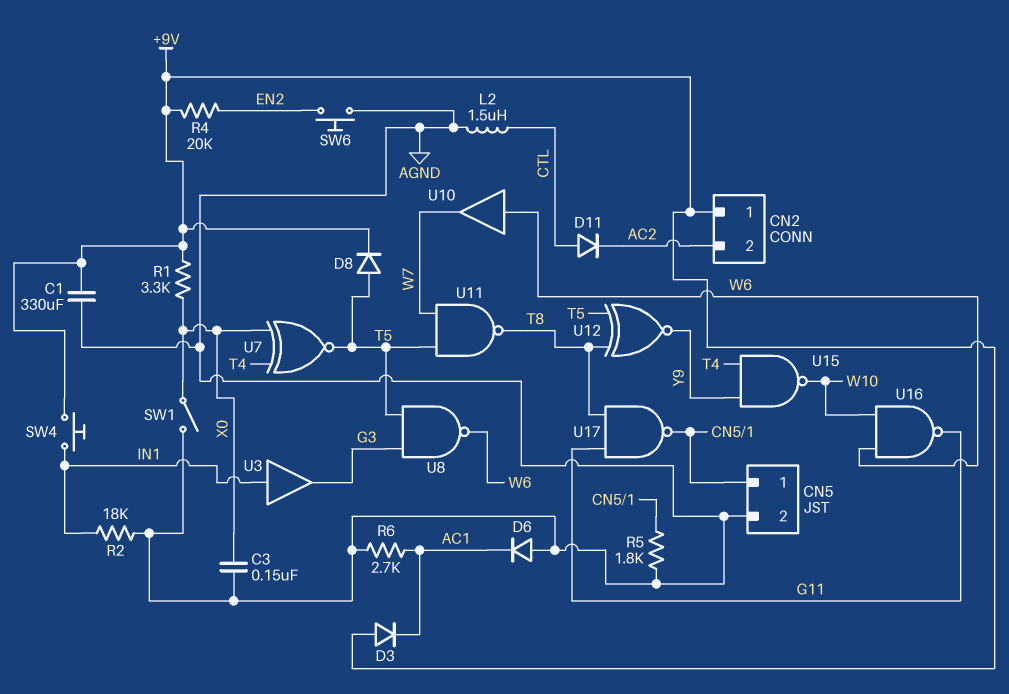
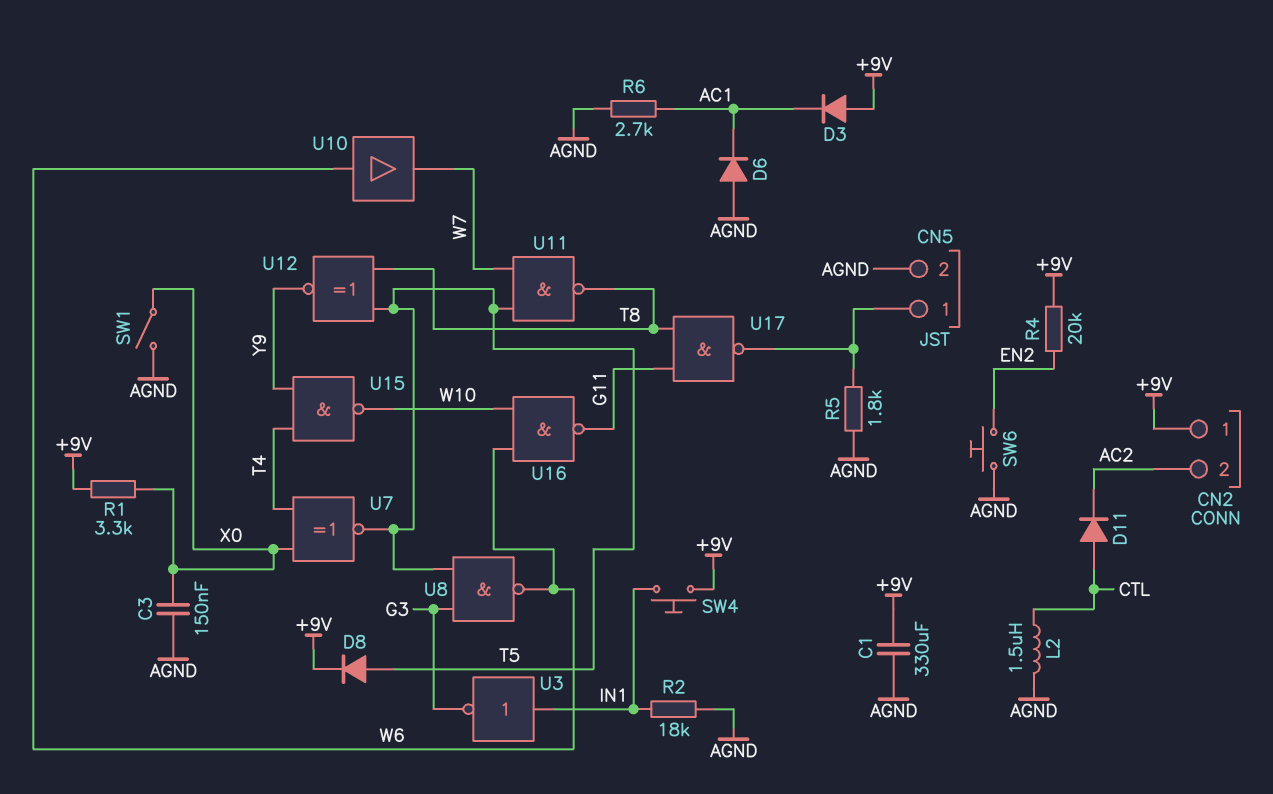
U3: buffer (in IN1, out G3) -> NOT (in IN1, out G3)

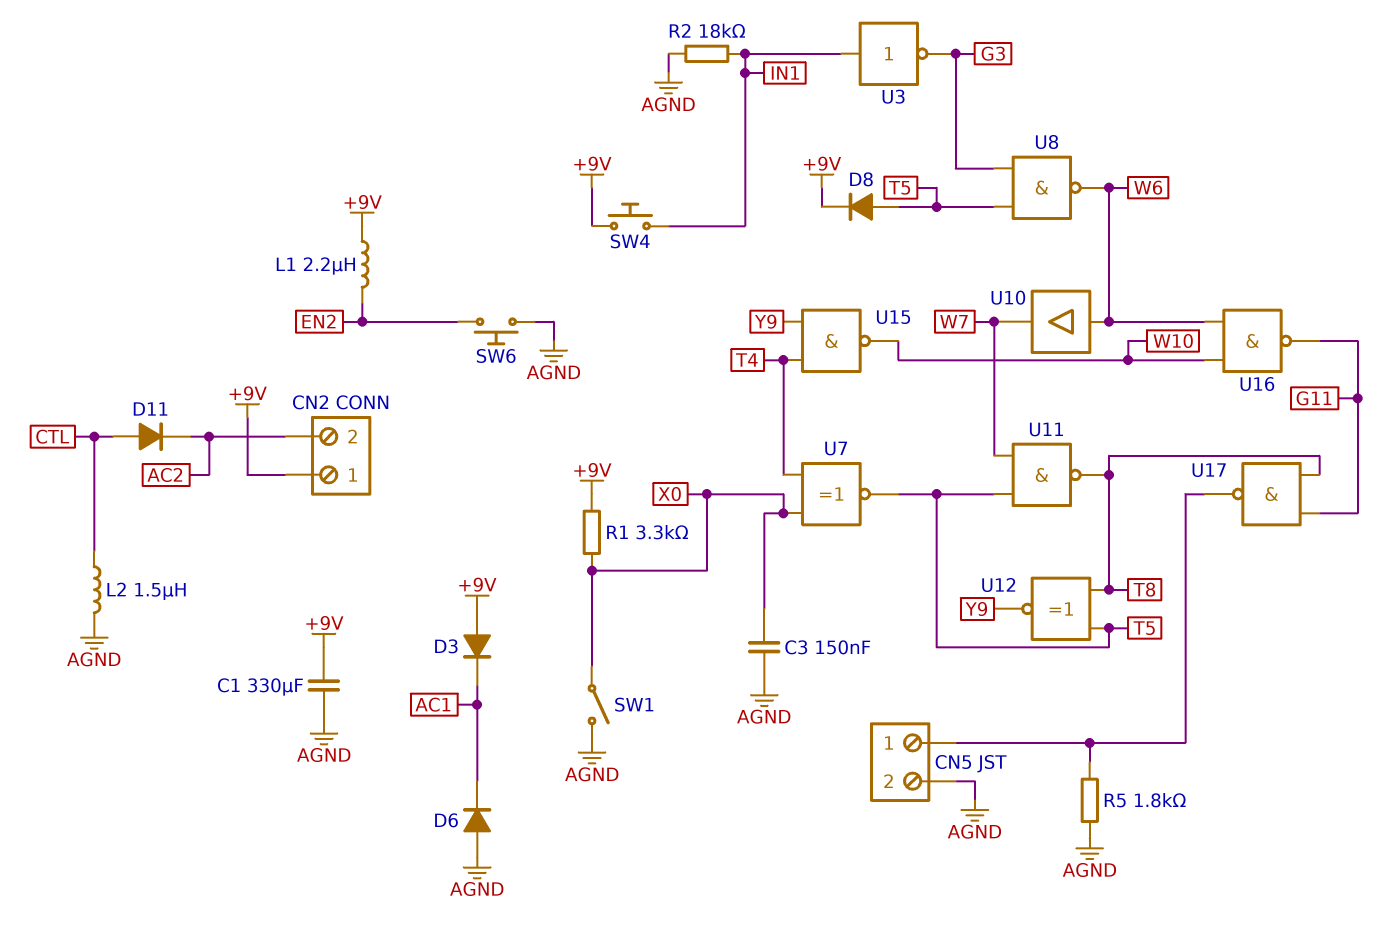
L1: none -> 2.2uH (+9V, EN2)
R4: 20k (+9V, EN2) -> none
R6: 2.7k (AC1, AGND) -> none

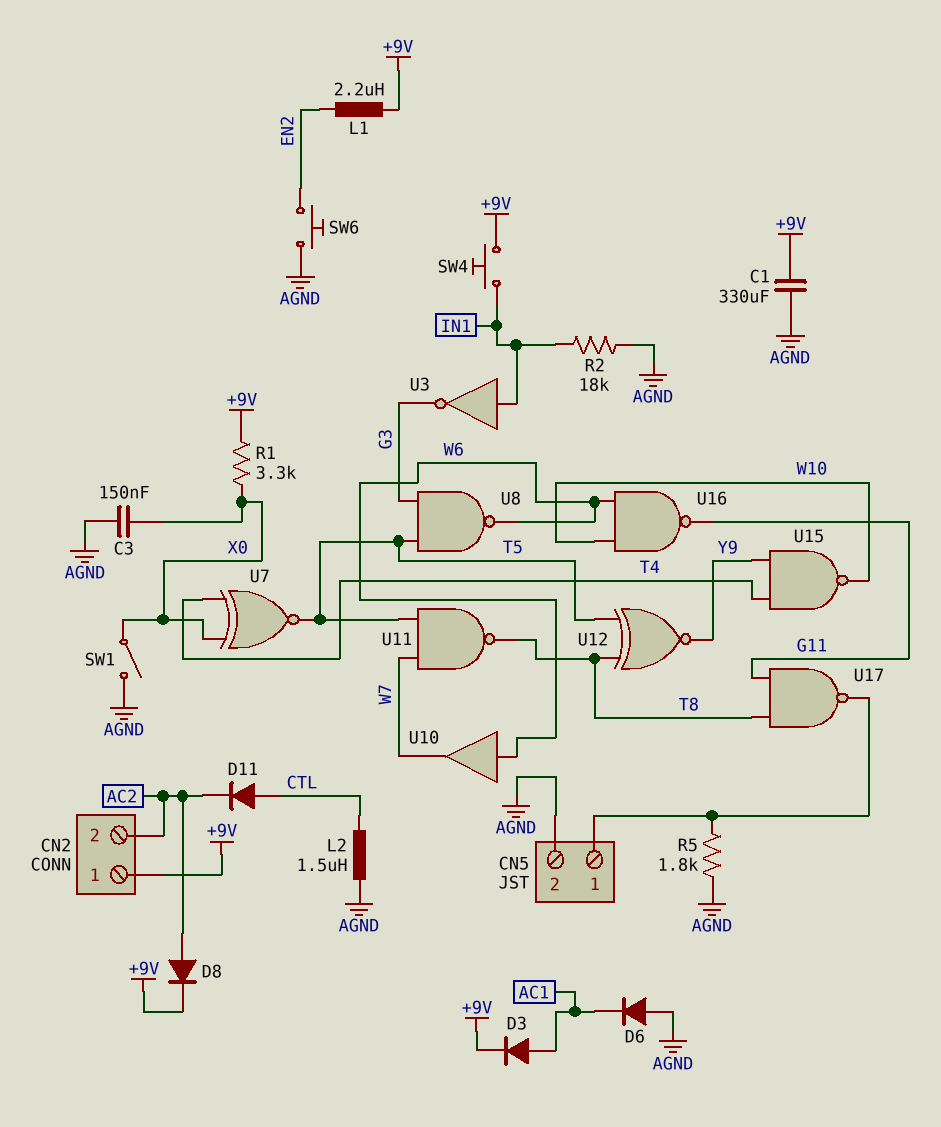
D3: diode (A +9V, K AC1) -> diode (A AC1, K +9V)
D8: diode (A T5, K +9V) -> diode (A AC2, K +9V)

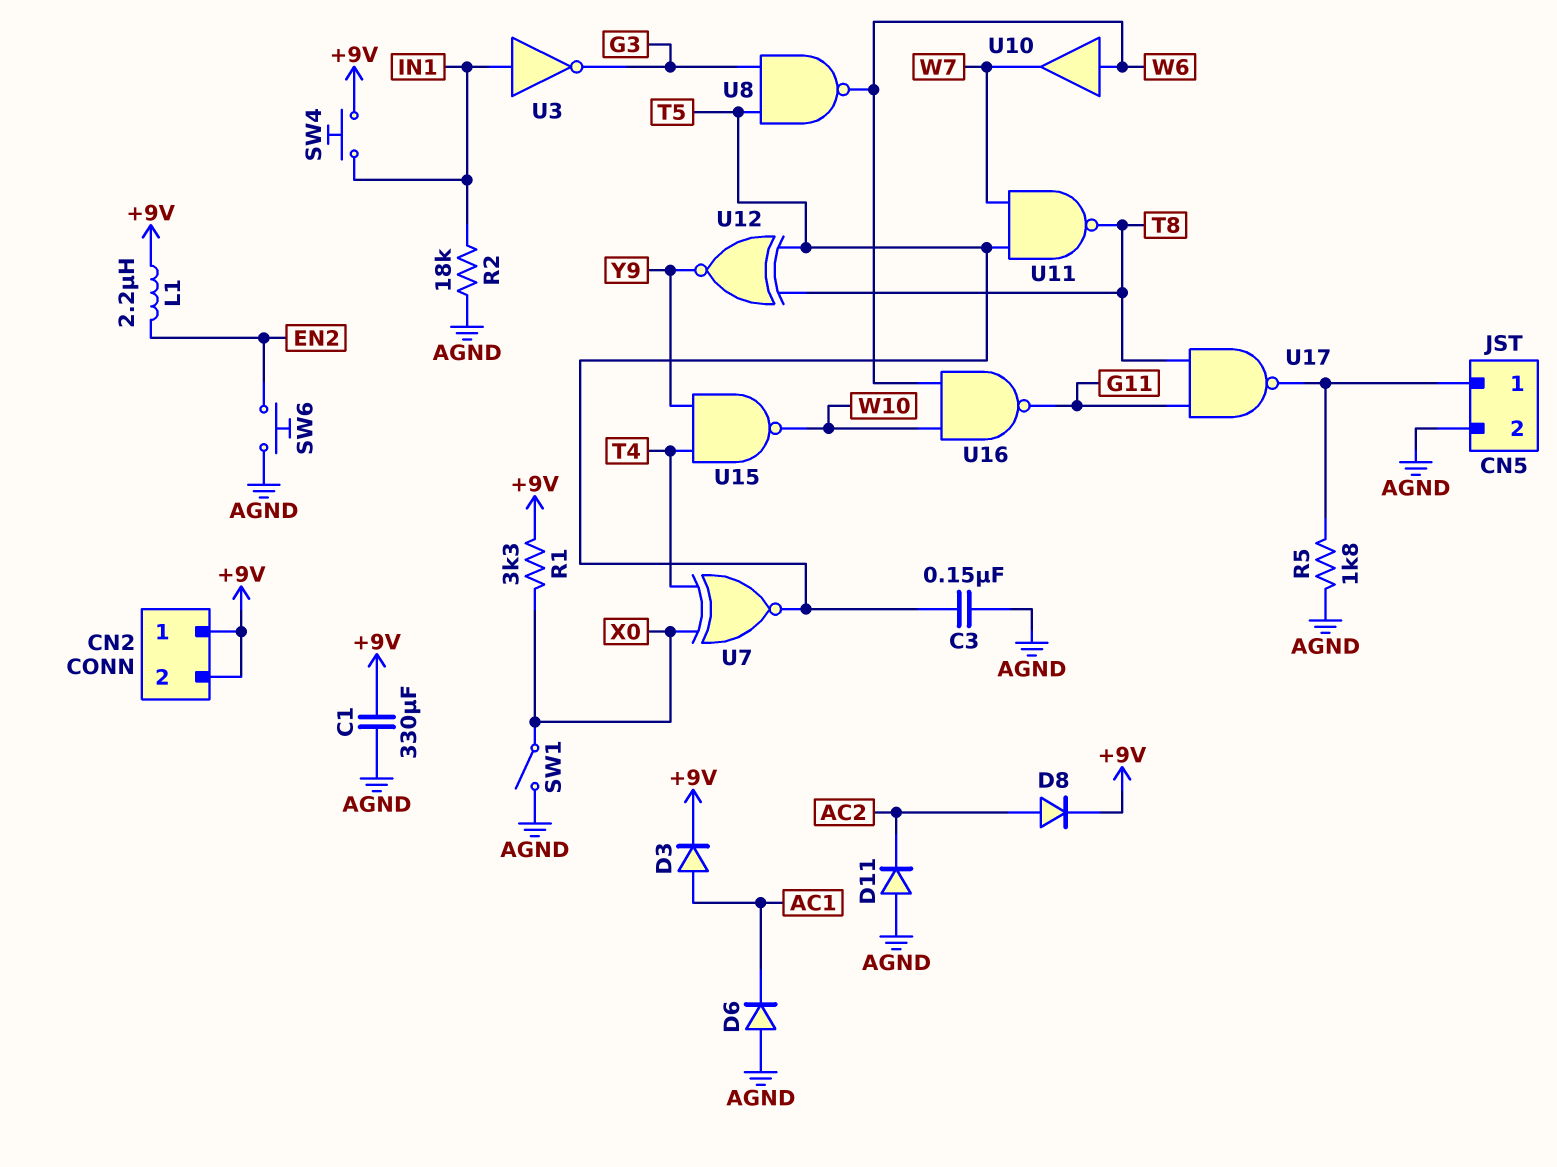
C3: 150nF (AGND, X0) -> 150nF (AGND, T5)
CN2 pin 2: AC2 -> +9V
D11: diode (A CTL, K AC2) -> diode (A AGND, K AC2)
L2: 1.5uH (AGND, CTL) -> none

